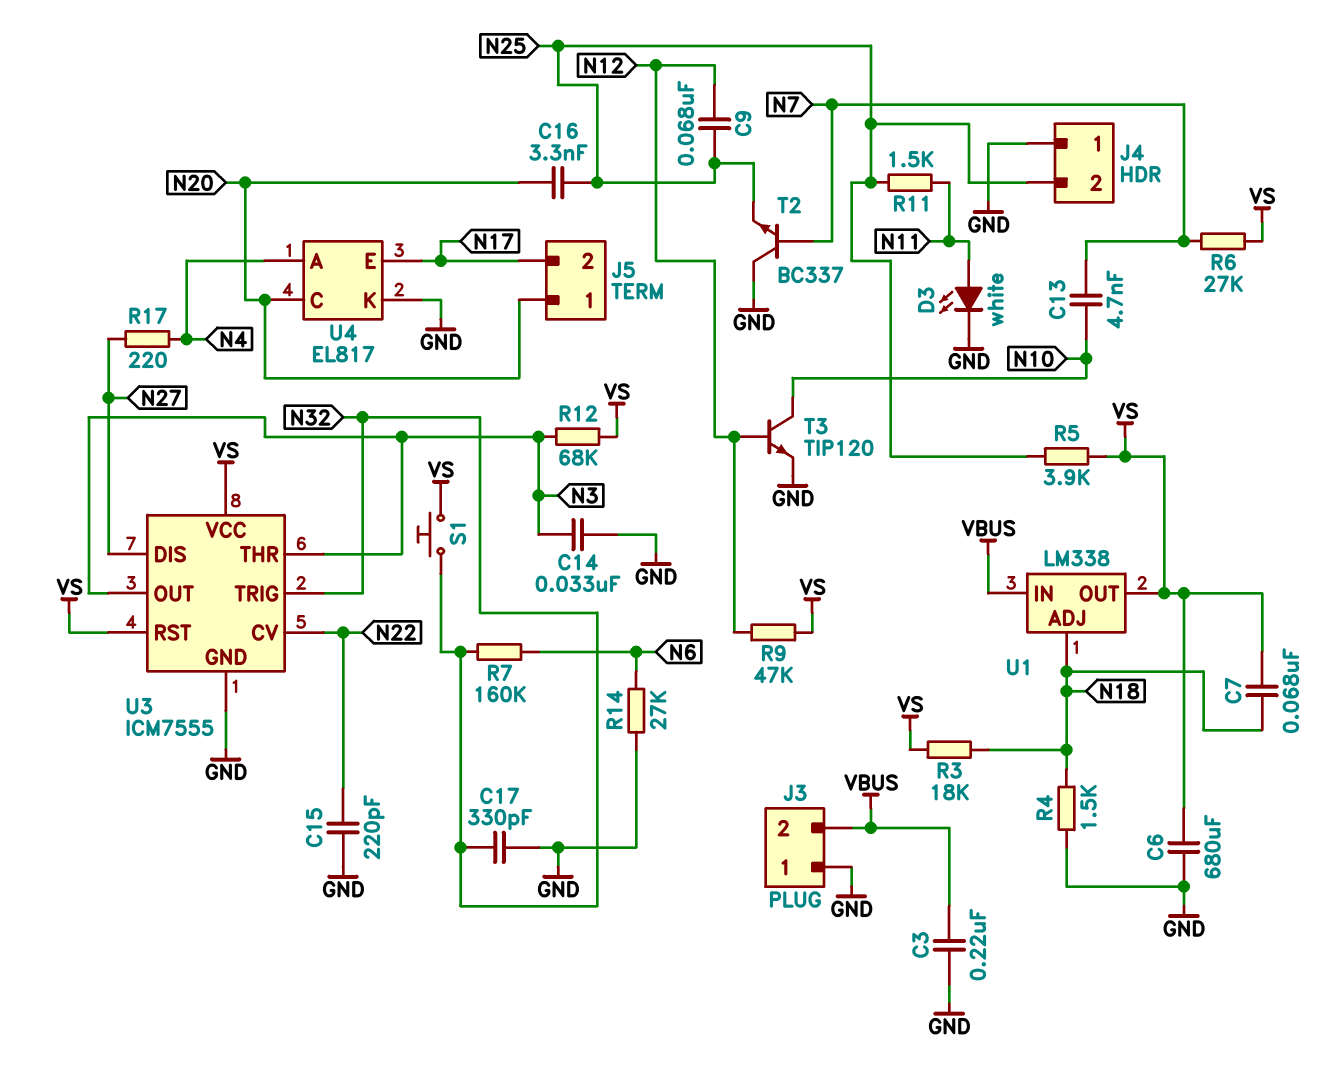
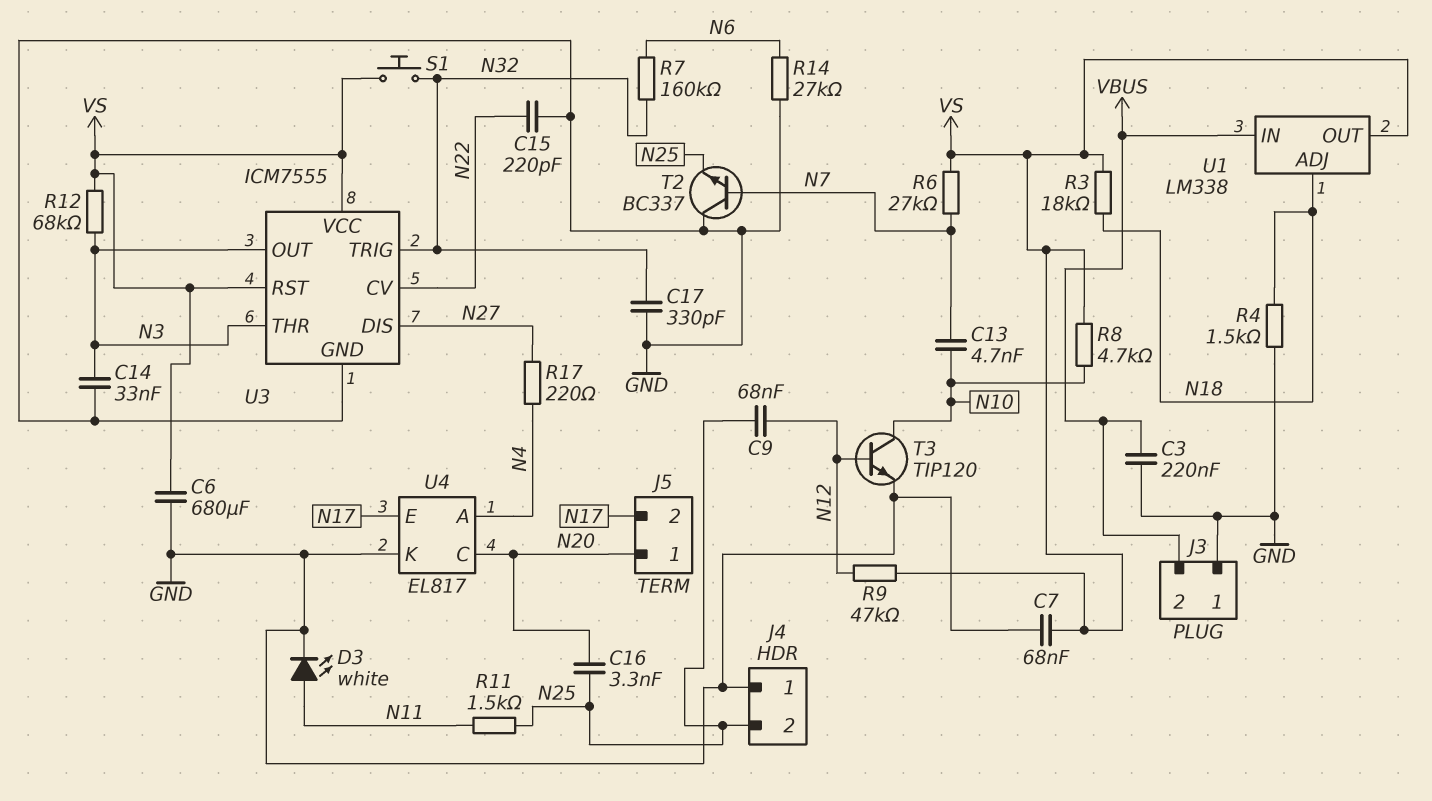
C7: 68nF (N18, VS) -> 68nF (GND, VS)
R5: 3.9k (N25, VS) -> none
R8: none -> 4.7k (N10, VS)

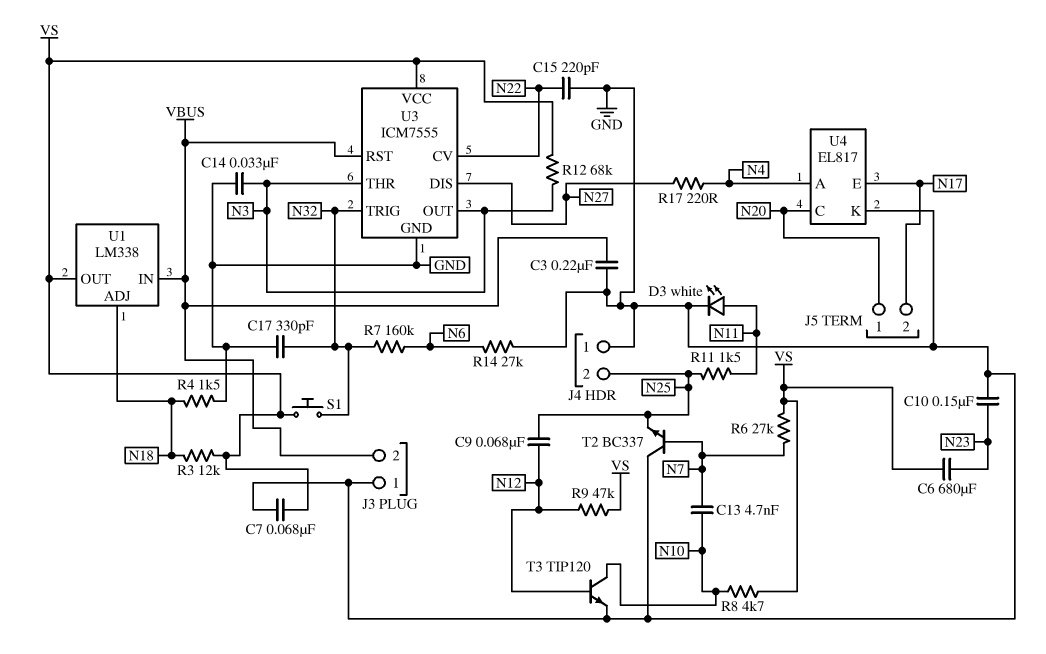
C6: 680uF (GND, VS) -> 680uF (N23, VS)
C10: none -> 150nF (GND, N23)
C16: 3.3nF (N20, N25) -> none
R3: 18k (N18, VS) -> 12k (N18, VS)
U3 pin RST: VS -> VBUS

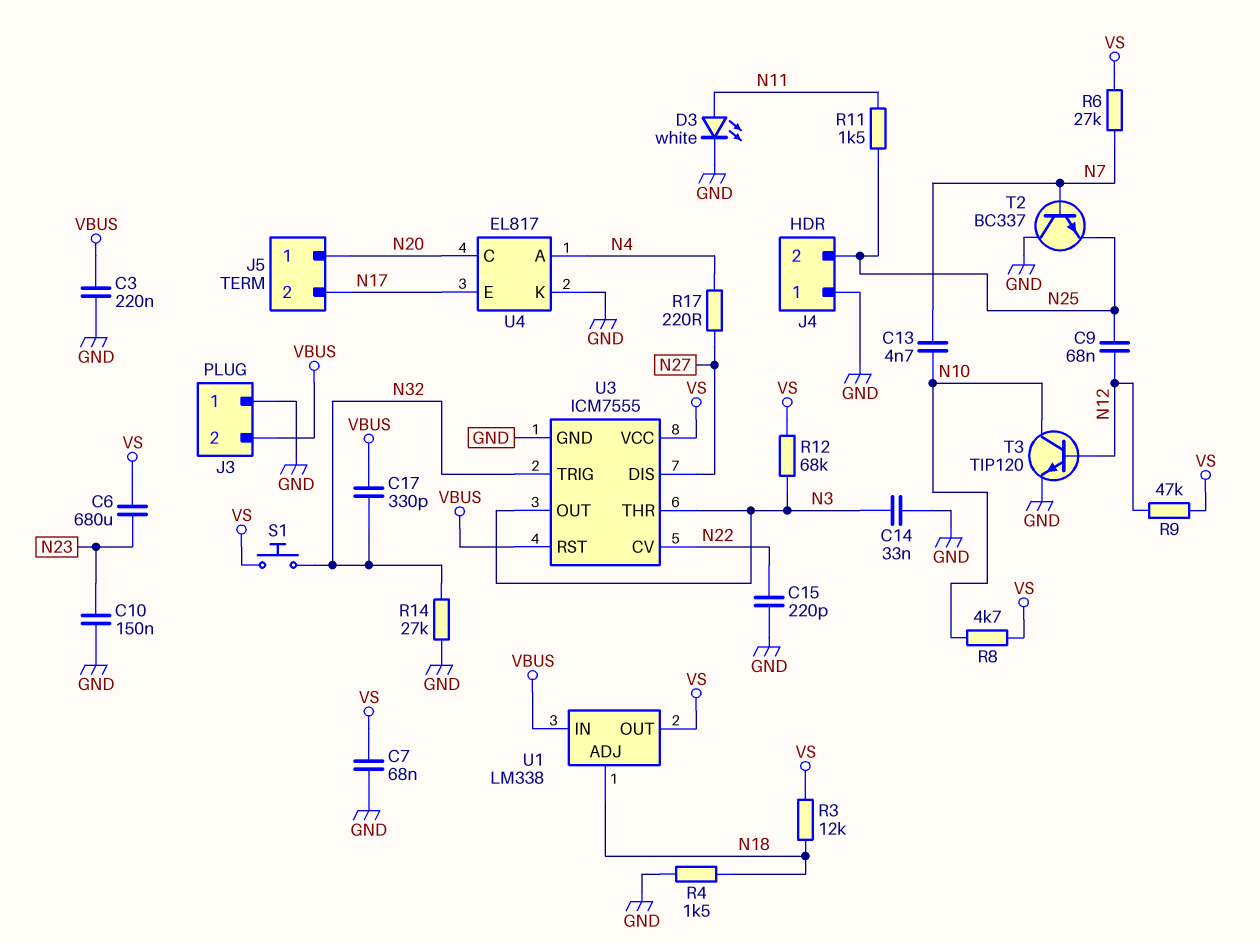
C17: 330pF (GND, N32) -> 330pF (N32, VBUS)
R7: 160k (N6, N32) -> none
R14: 27k (GND, N6) -> 27k (GND, N32)

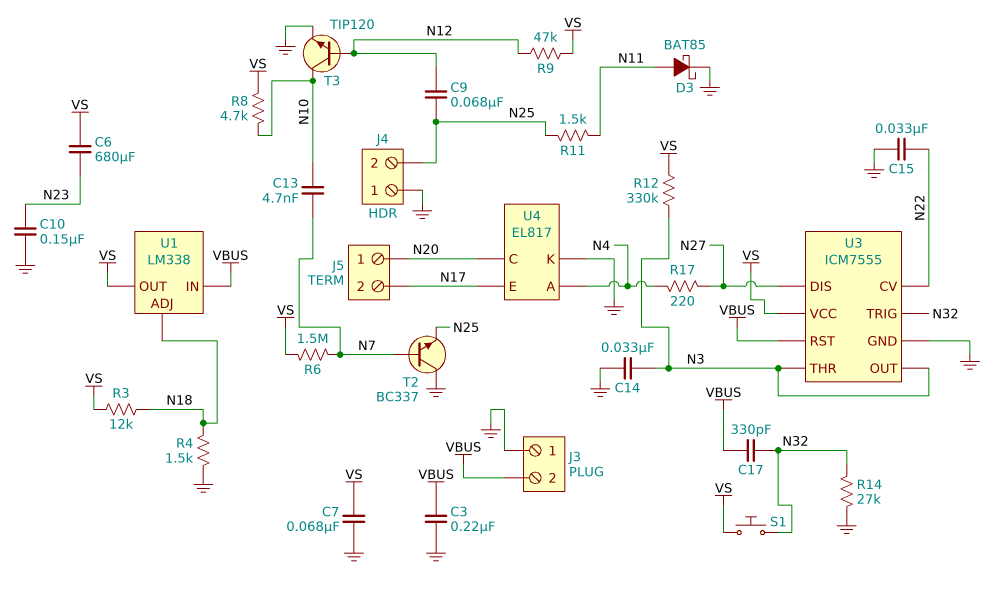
C15: 220pF (GND, N22) -> 33nF (GND, N22)
D3: LED white (A N11, K GND) -> schottky BAT85 (A N11, K GND)
R6: 27k (N7, VS) -> 1.5M (N7, VS)
R12: 68k (N3, VS) -> 330k (N3, VS)

